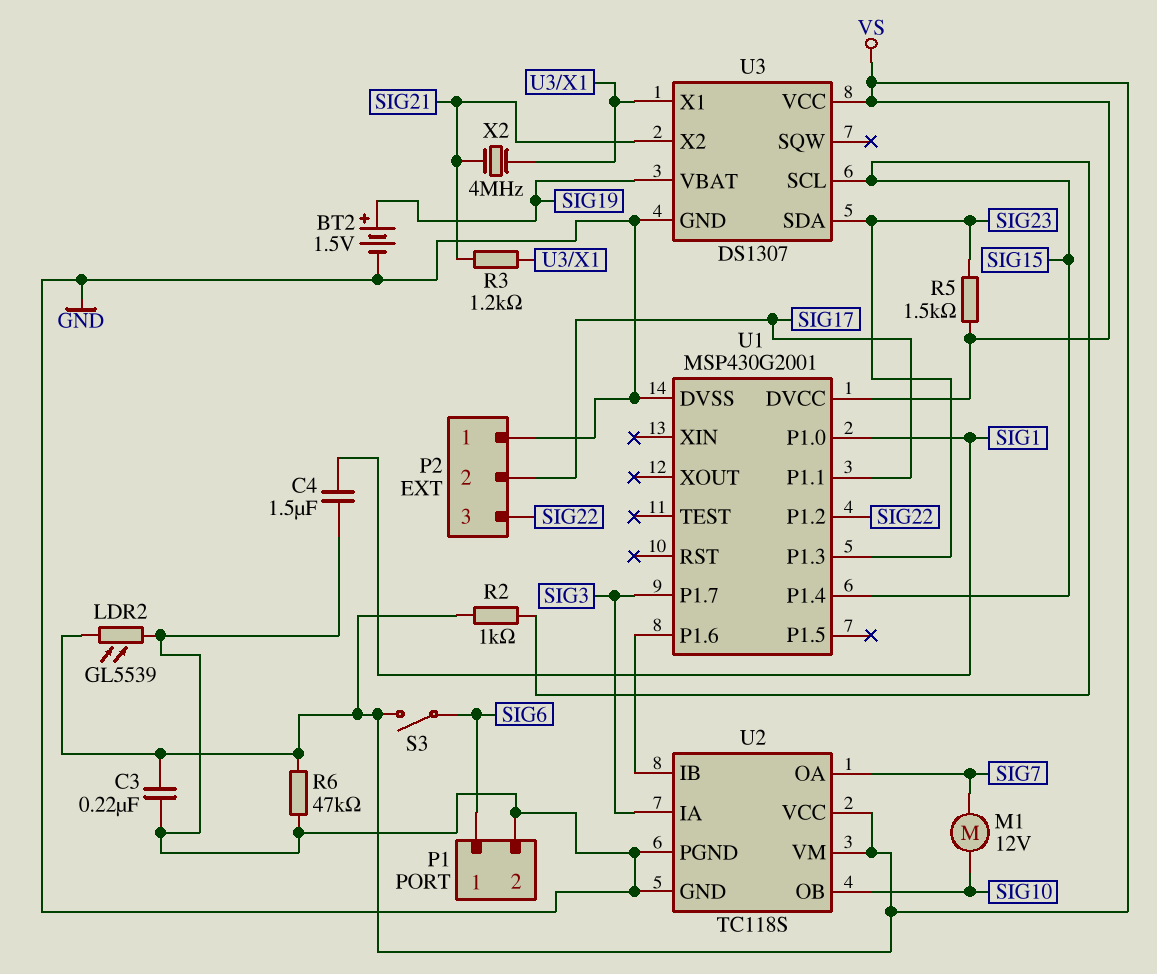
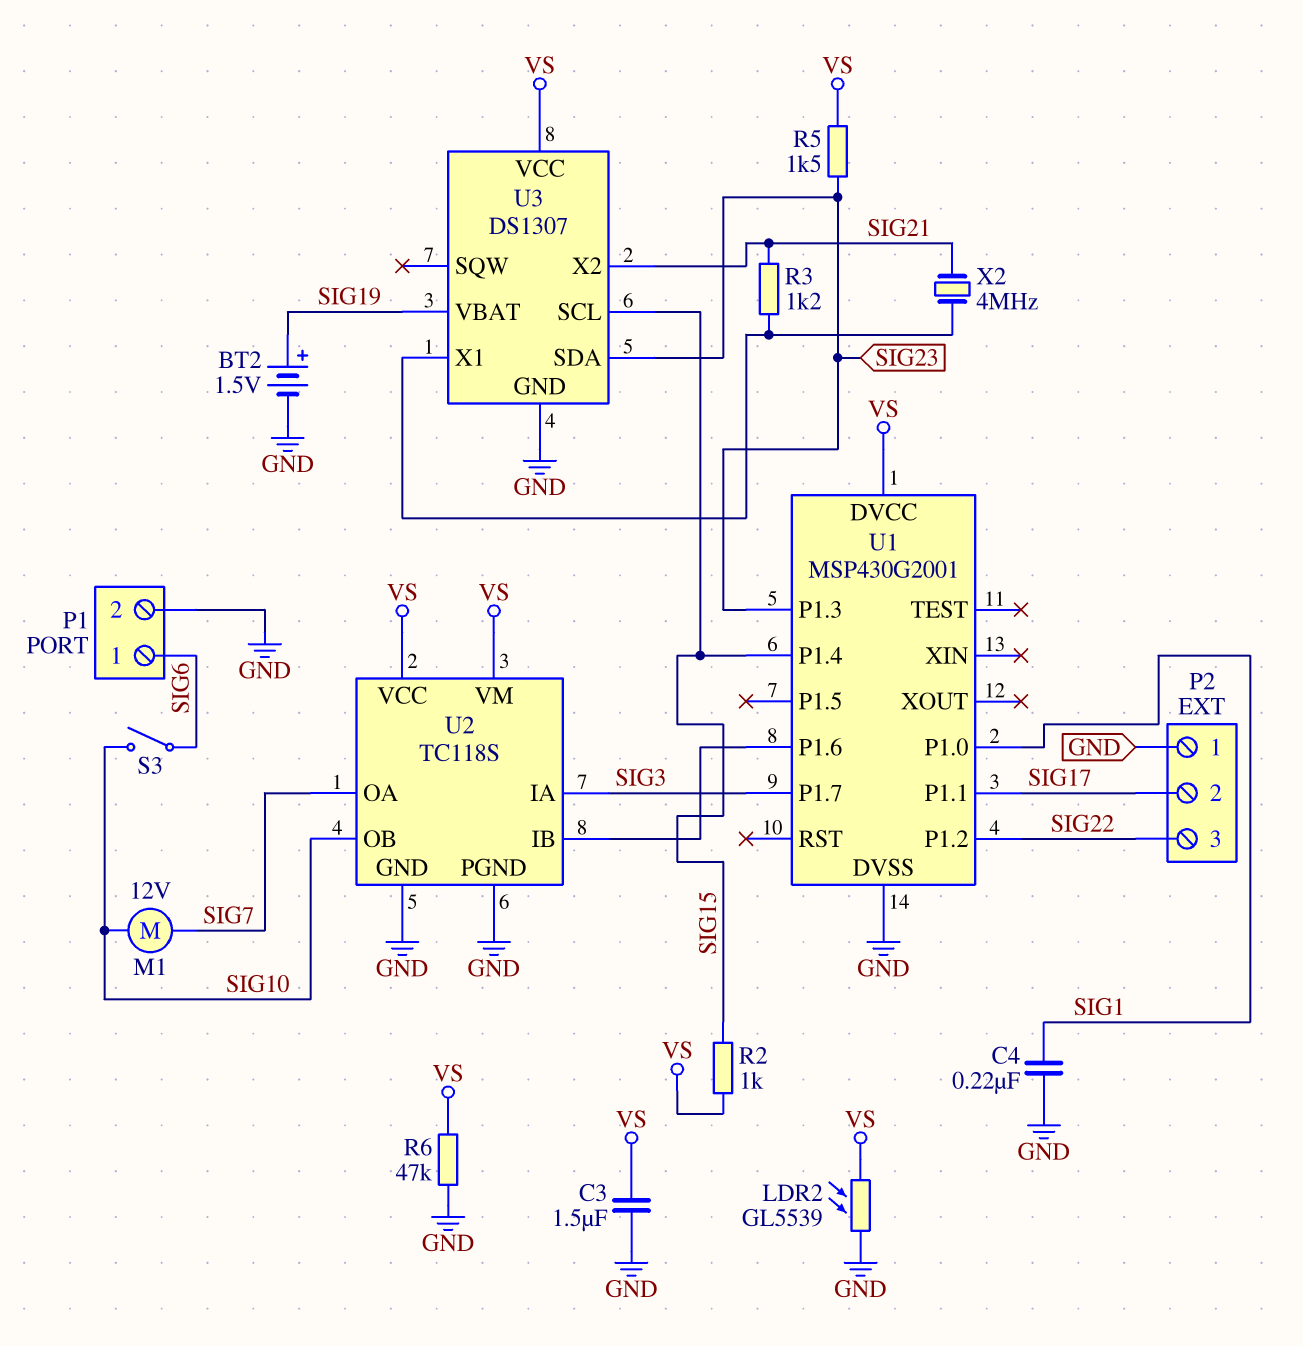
C3: 220nF (GND, VS) -> 1.5uF (GND, VS)
C4: 1.5uF (GND, SIG1) -> 220nF (GND, SIG1)
S3: switch (SIG6, VS) -> switch (SIG6, SIG10)

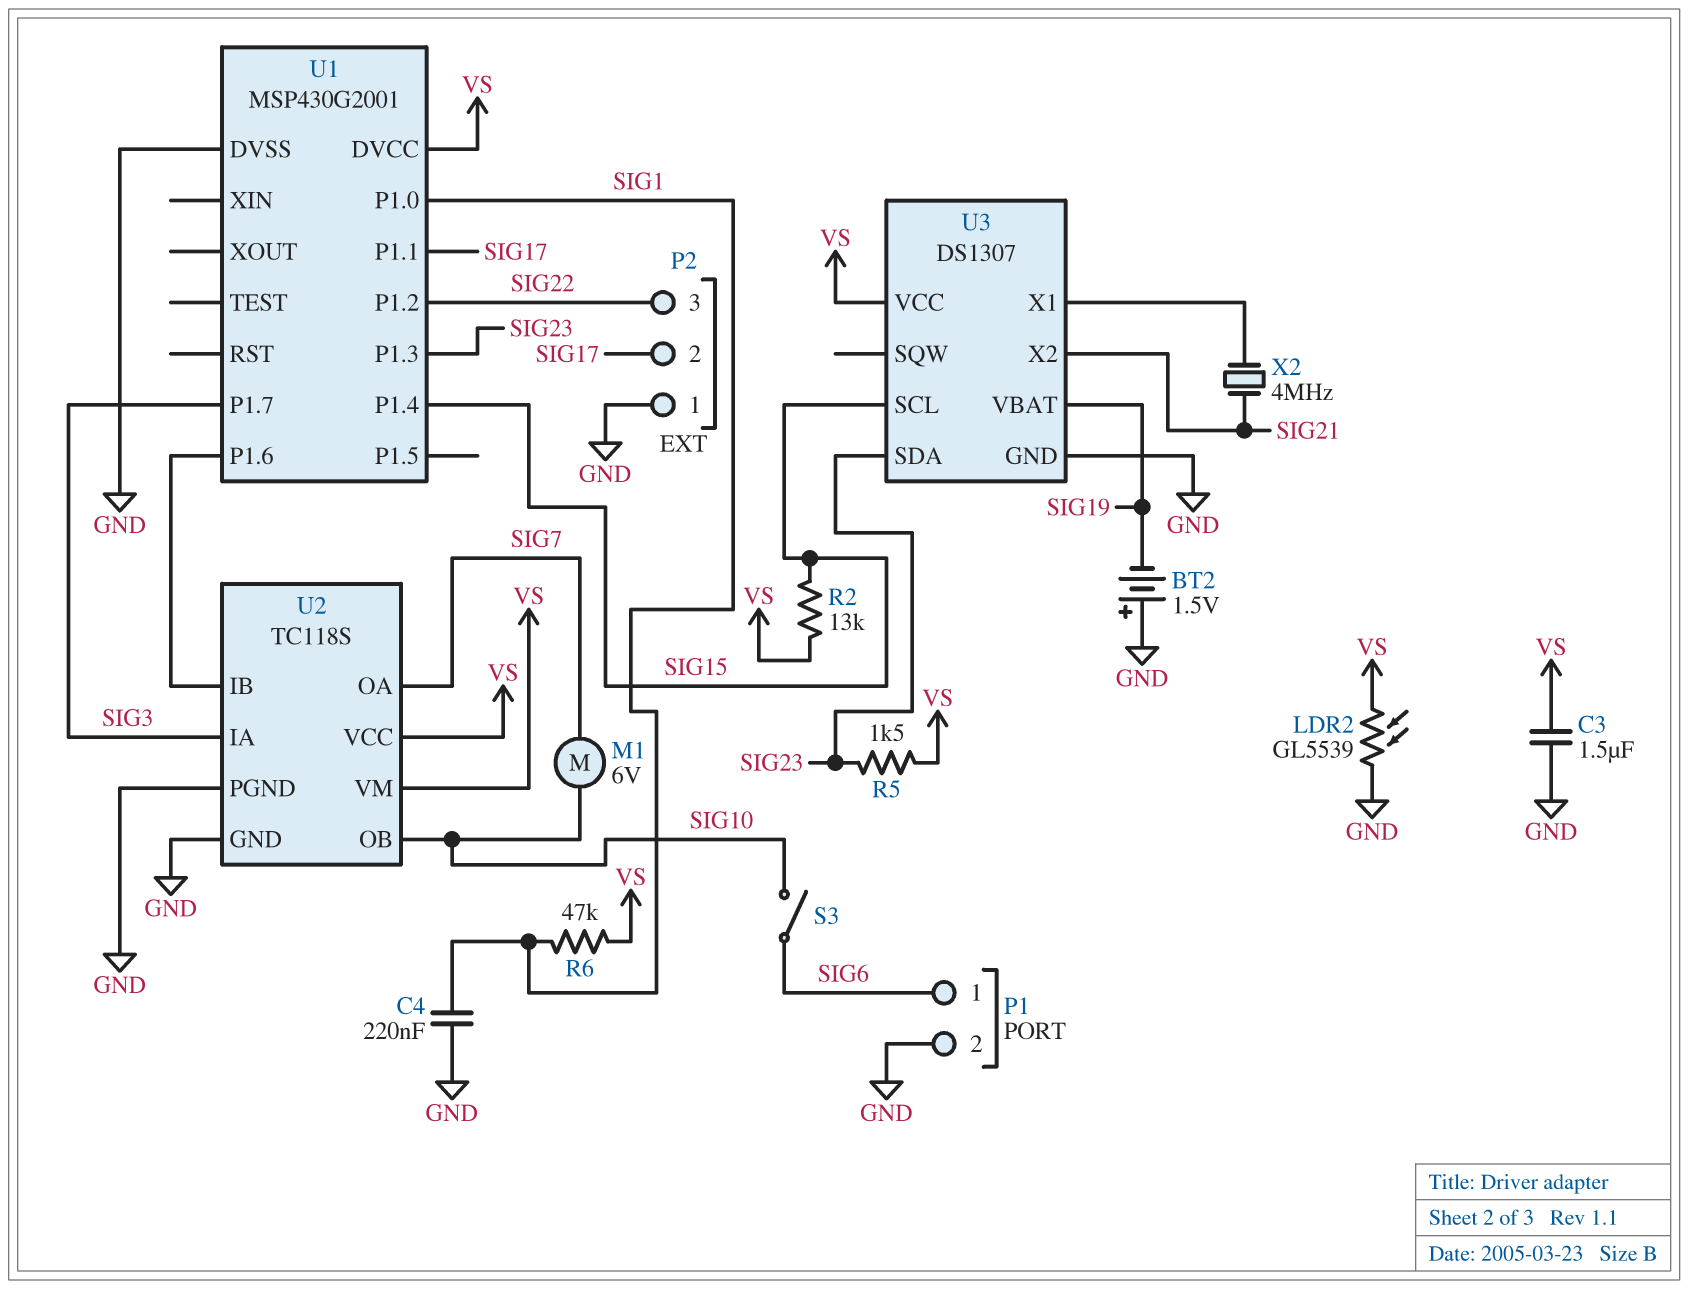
BT2: 1.5V (plus SIG19, minus GND) -> 1.5V (plus GND, minus SIG19)
M1: motor 12V (SIG7, SIG10) -> motor 6V (SIG7, SIG10)
R2: 1k (SIG15, VS) -> 13k (SIG15, VS)
R3: 1.2k (SIG21, U3/X1) -> none
R6: 47k (GND, VS) -> 47k (SIG1, VS)

